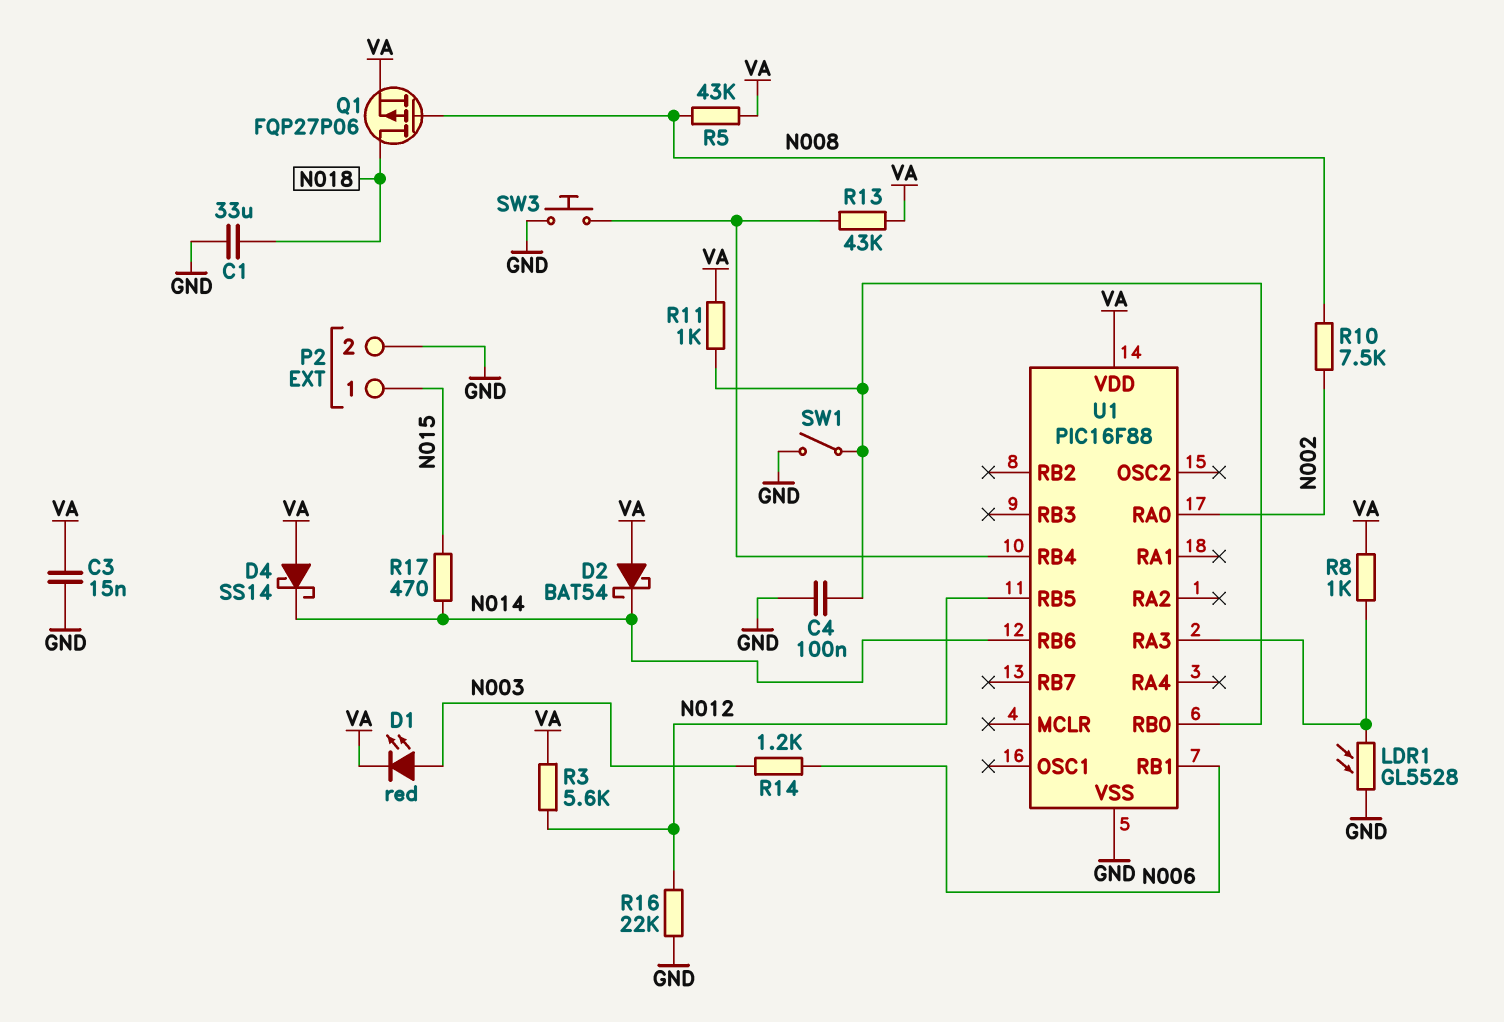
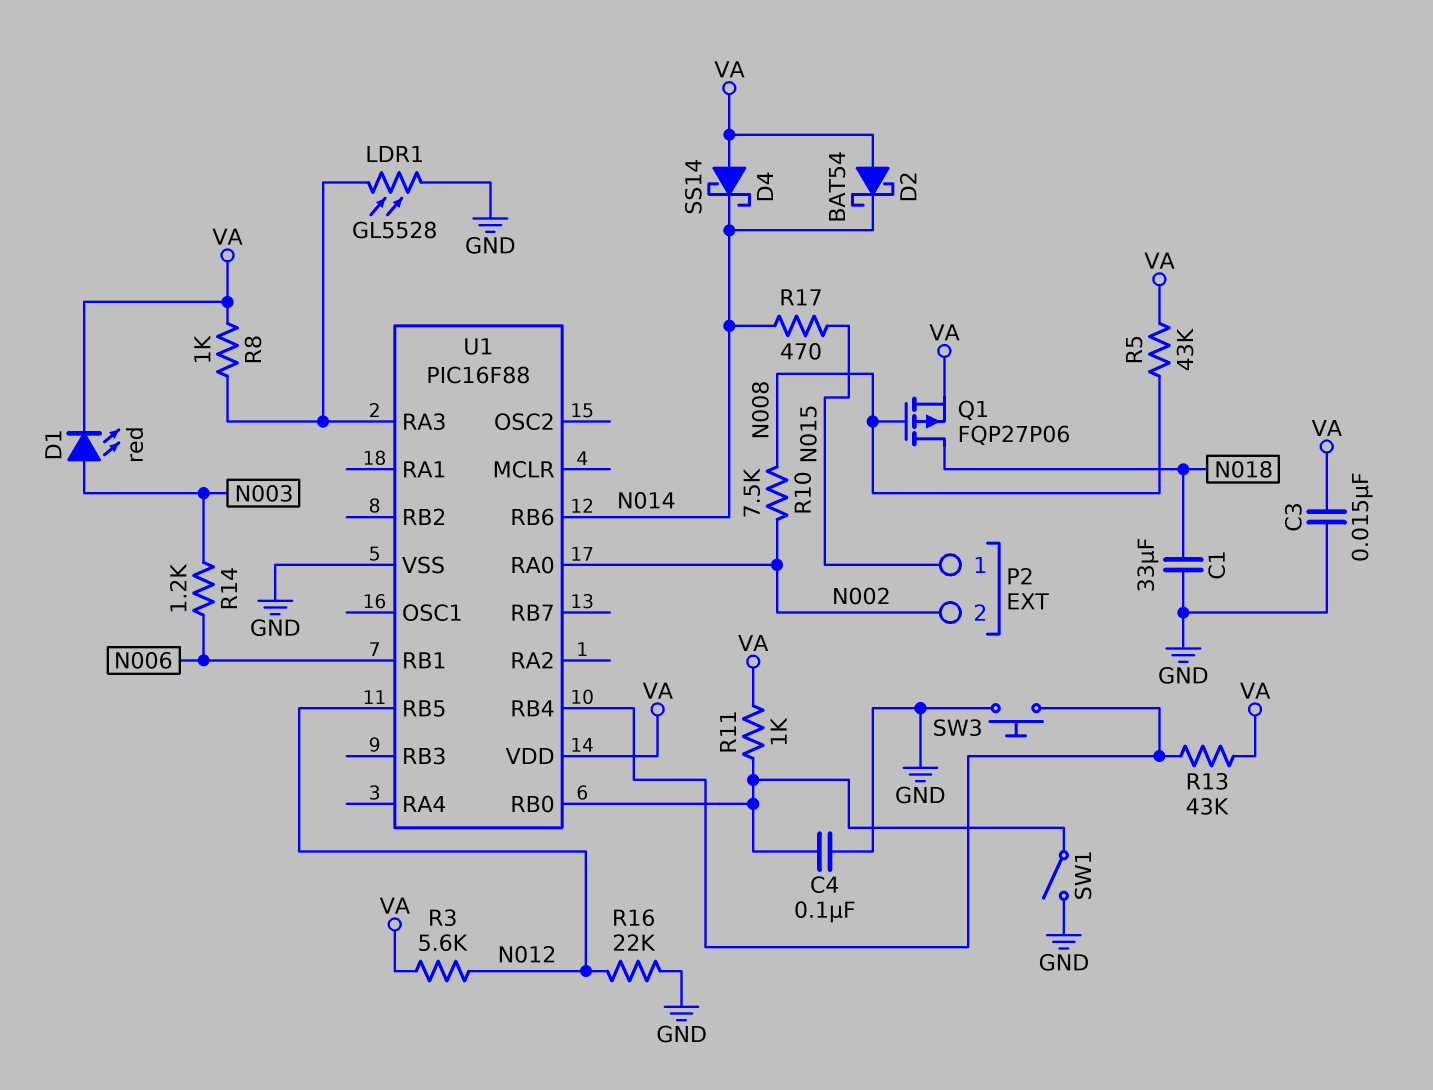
P2 pin 2: GND -> N002

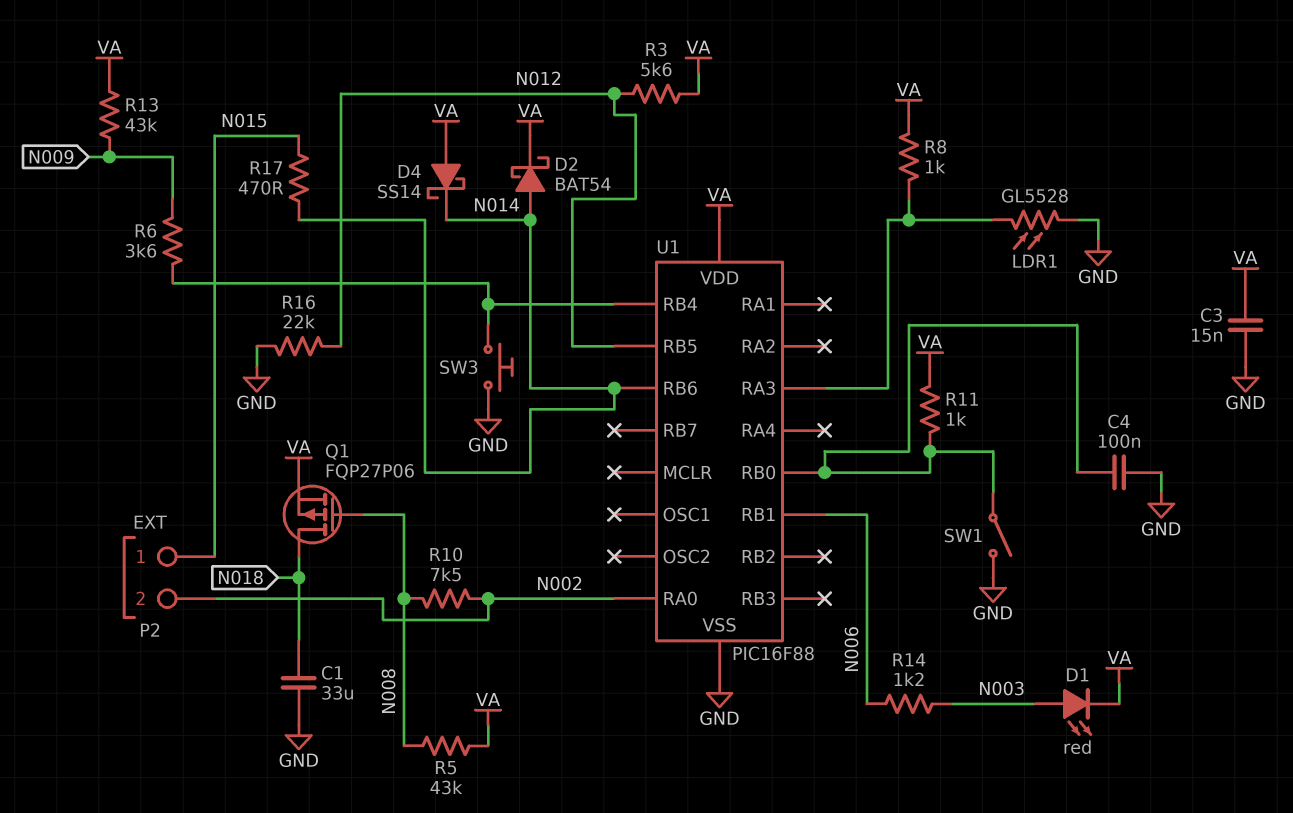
D2: schottky BAT54 (A VA, K N014) -> schottky BAT54 (A N014, K VA)
R6: none -> 3.6k (N009, U1/RB4)
R13: 43k (U1/RB4, VA) -> 43k (N009, VA)

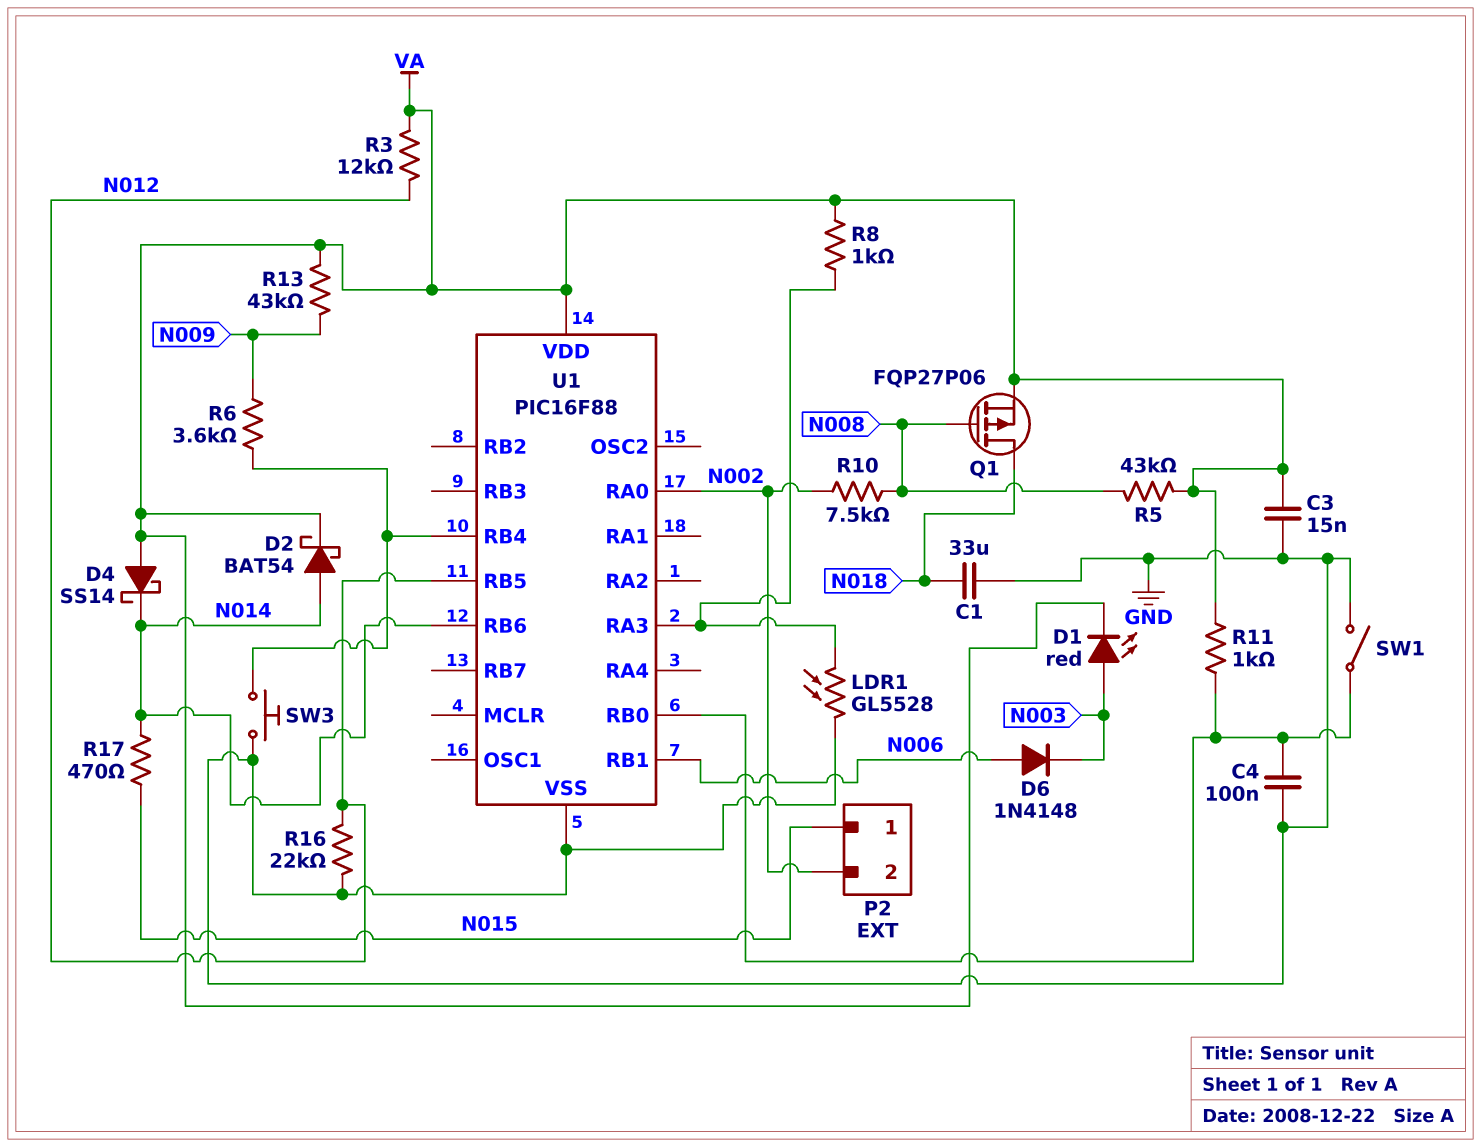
D6: none -> diode 1N4148 (A N006, K N003)
R3: 5.6k (N012, VA) -> 12k (N012, VA)
R14: 1.2k (N003, N006) -> none

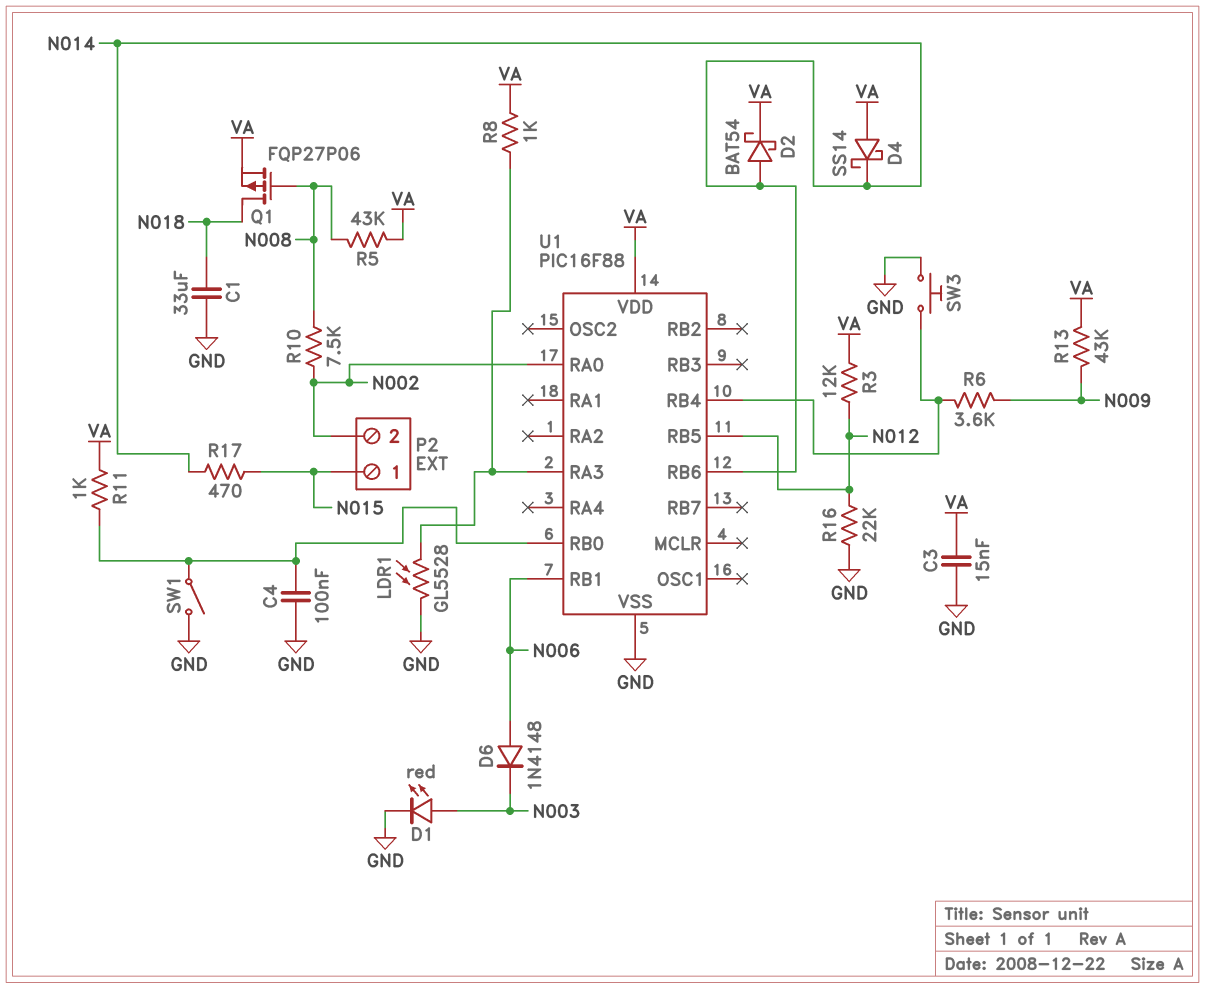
D1: LED red (A N003, K VA) -> LED red (A N003, K GND)

